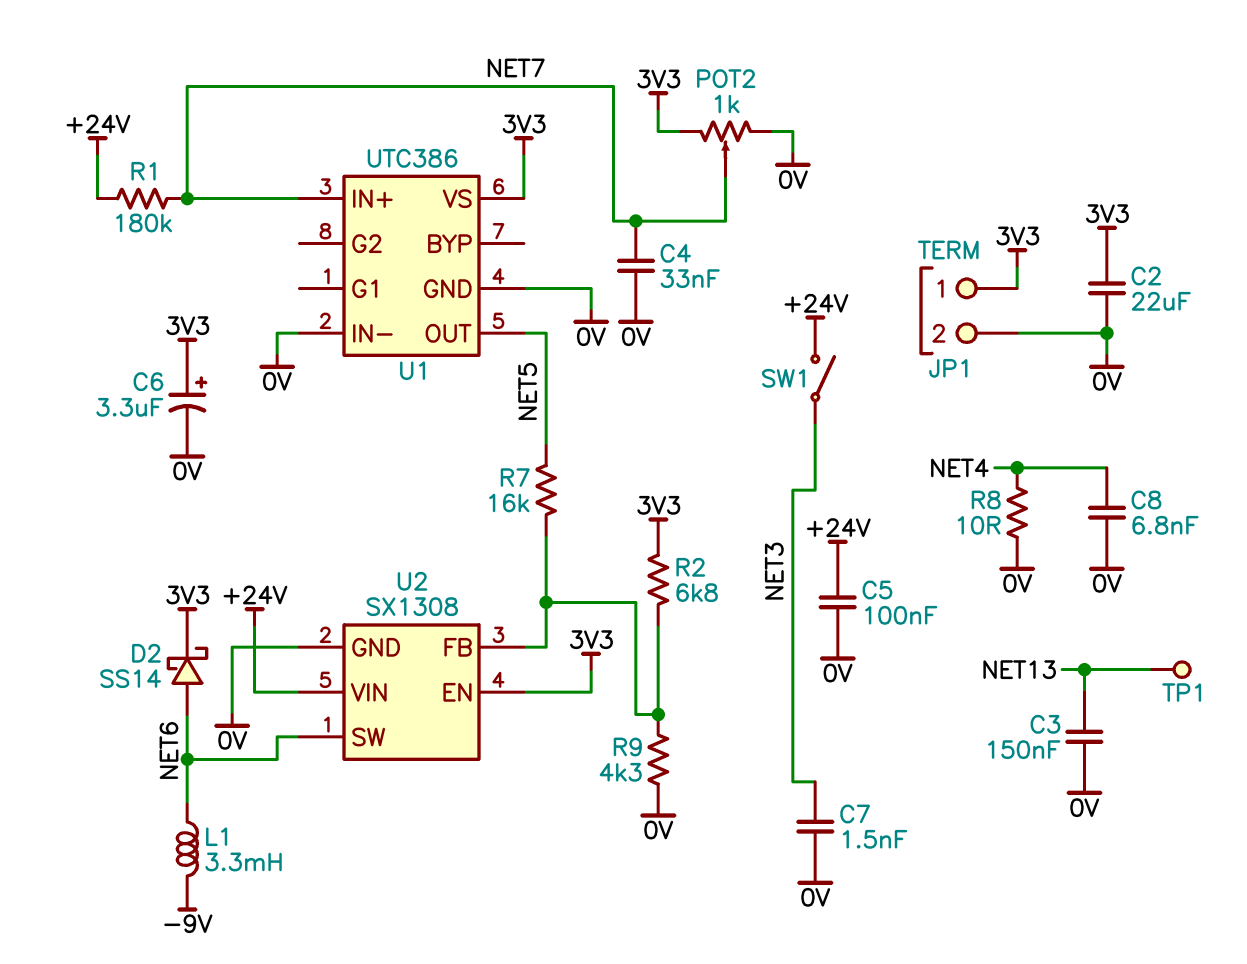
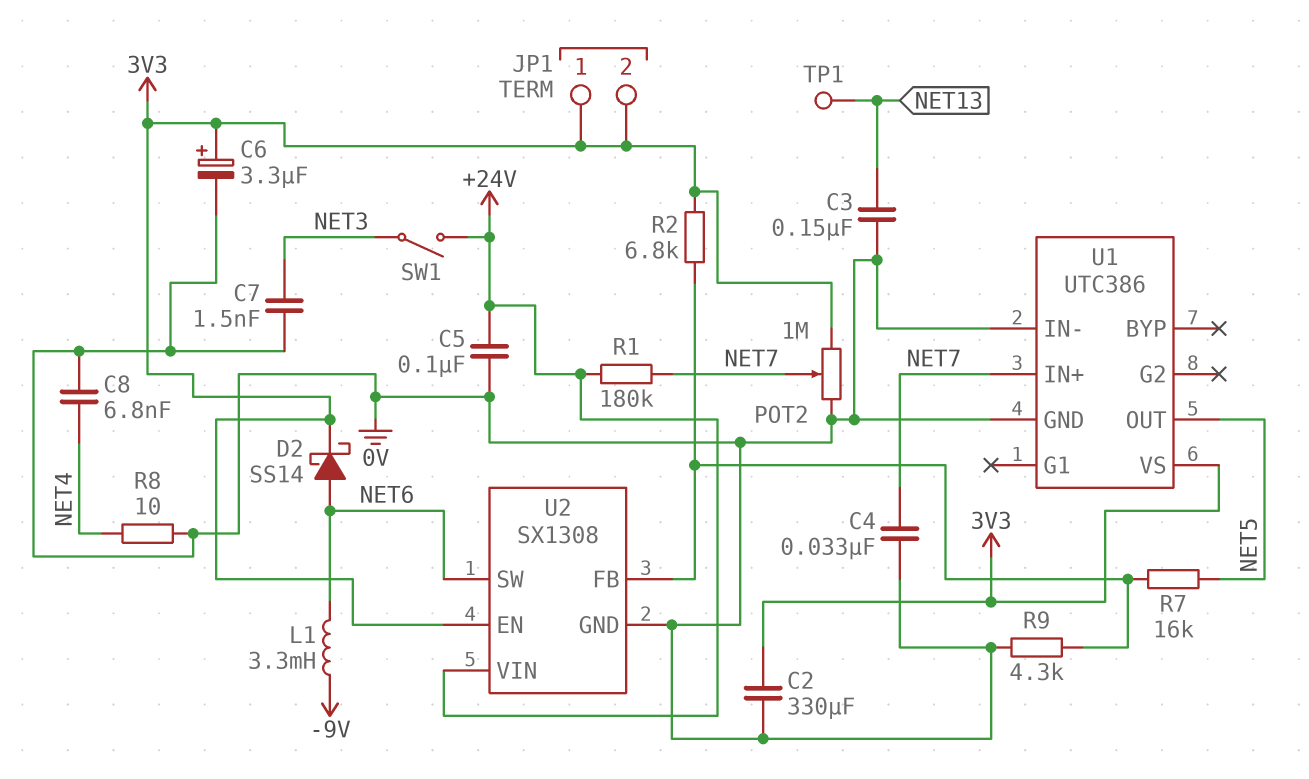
C2: 22uF (0V, 3V3) -> 330uF (0V, 3V3)
JP1 pin 2: 0V -> 3V3
POT2: 1k (0V, 3V3, wiper NET7) -> 1M (0V, 3V3, wiper NET7)

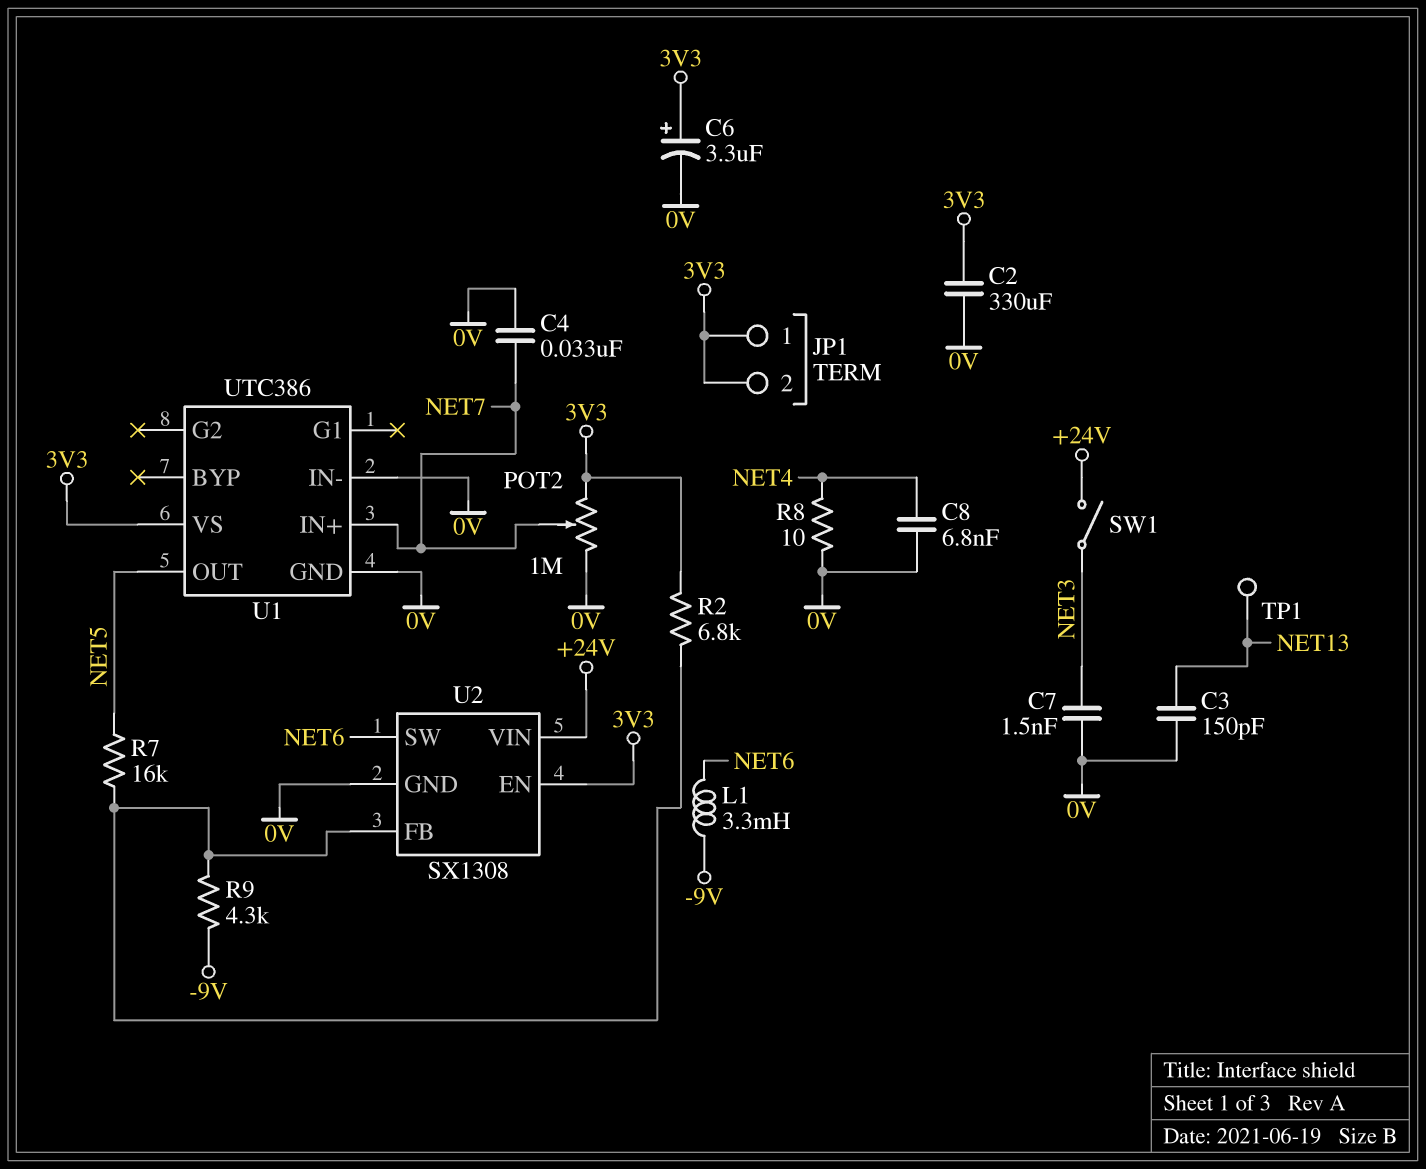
C3: 150nF (0V, NET13) -> 150pF (0V, NET13)
C5: 100nF (+24V, 0V) -> none
D2: schottky SS14 (A NET6, K 3V3) -> none
R1: 180k (+24V, NET7) -> none
R9: 4.3k (0V, U2/FB) -> 4.3k (-9V, U2/FB)

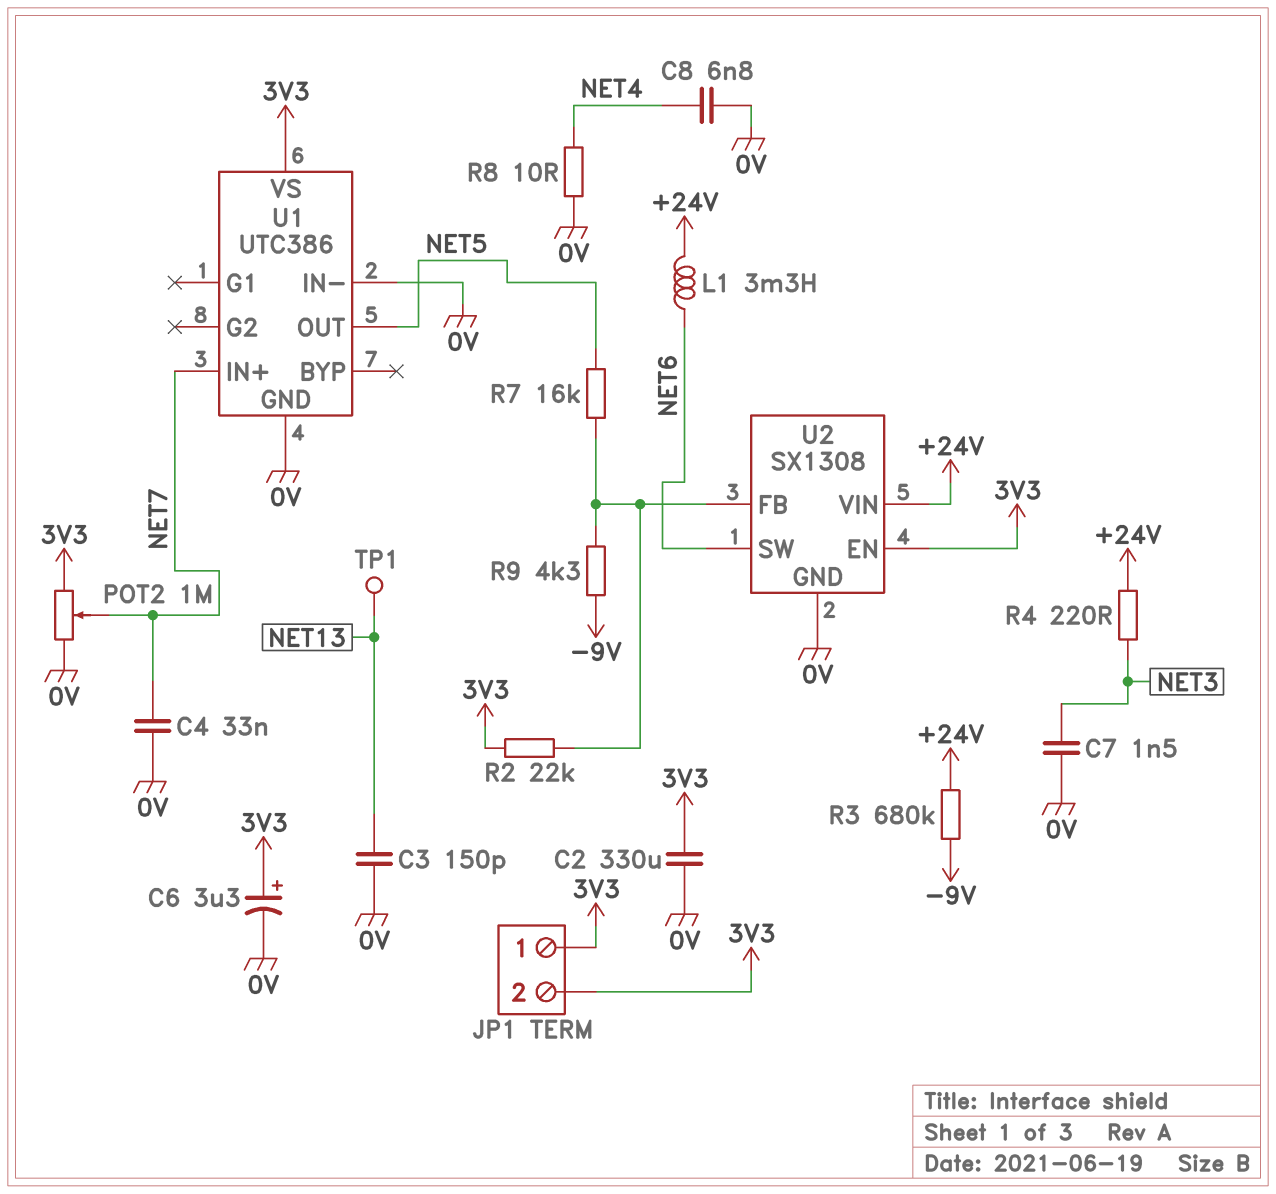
L1: 3.3mH (-9V, NET6) -> 3.3mH (+24V, NET6)
R2: 6.8k (3V3, U2/FB) -> 22k (3V3, U2/FB)
R3: none -> 680k (+24V, -9V)
R4: none -> 220 (+24V, NET3)
SW1: switch (+24V, NET3) -> none

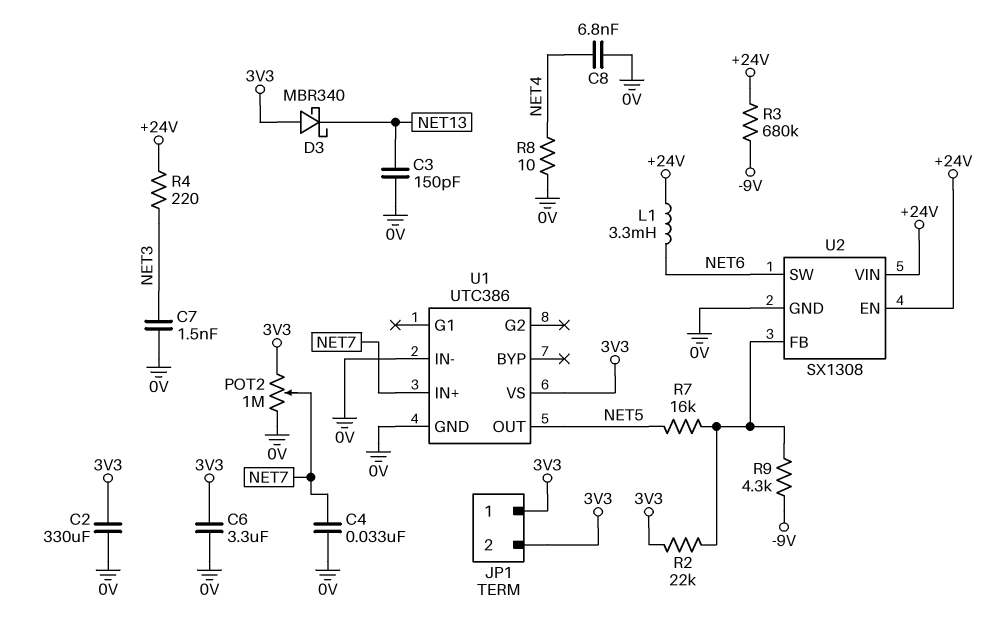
C6: 3.3uF (plus 3V3, minus 0V) -> 3.3uF (0V, 3V3)
D3: none -> schottky MBR340 (A 3V3, K NET13)
TP1: test point (NET13) -> none
U2 pin EN: 3V3 -> +24V

